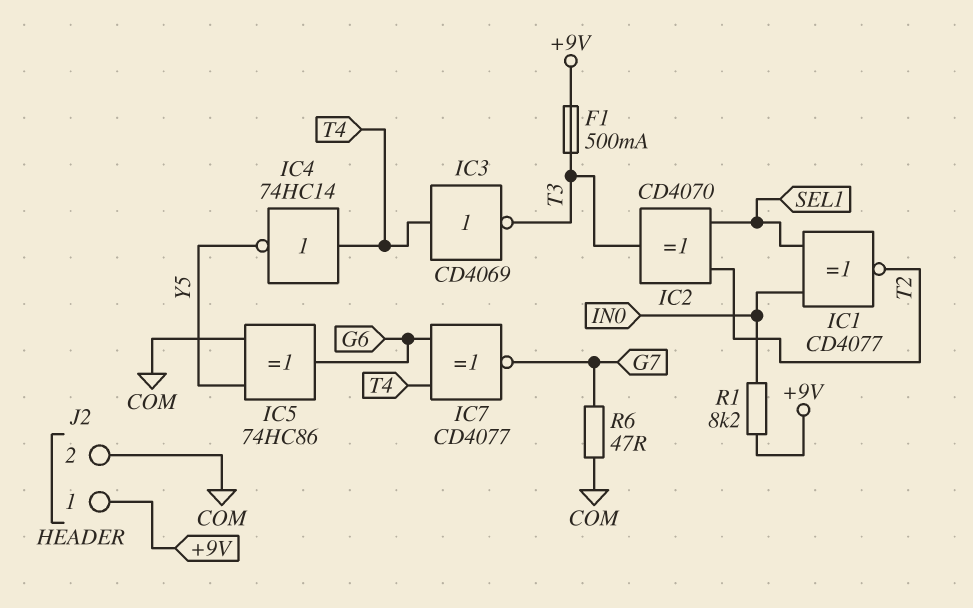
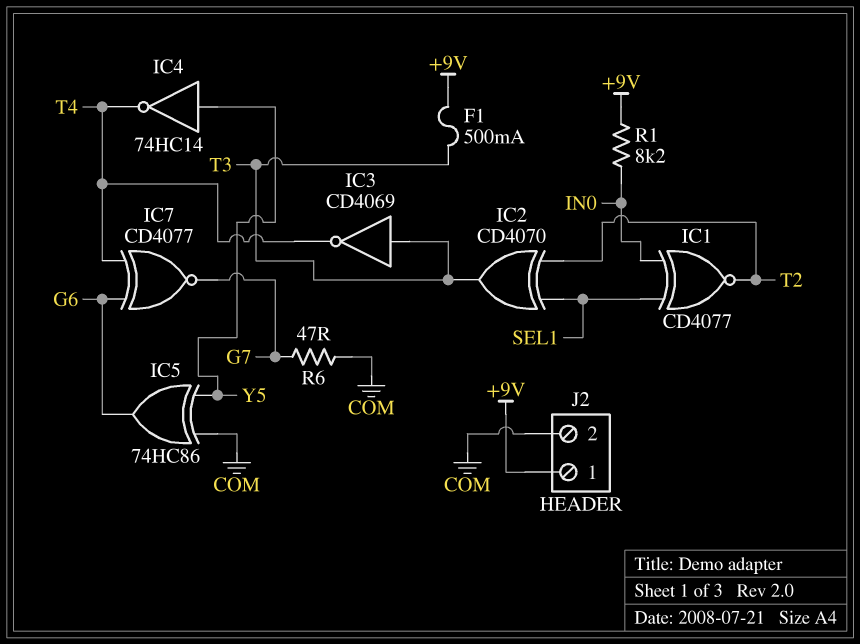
IC3: NOT CD4069 (in T4, out T3) -> NOT CD4069 (in T3, out T4)
IC4: NOT 74HC14 (in T4, out Y5) -> NOT 74HC14 (in Y5, out T4)

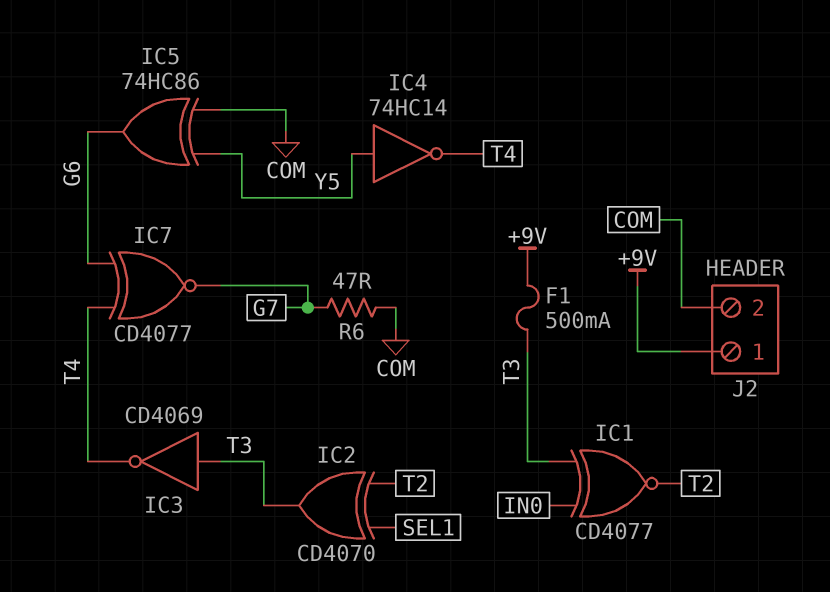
IC1: XNOR CD4077 (in IN0, in SEL1, out T2) -> XNOR CD4077 (in IN0, in T3, out T2)
R1: 8.2k (+9V, IN0) -> none

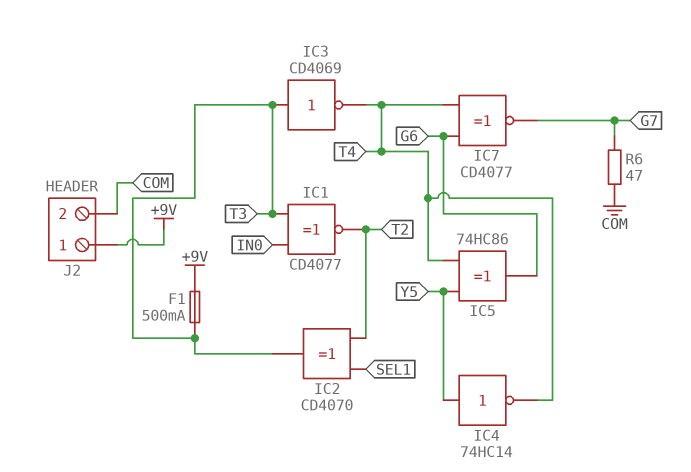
IC5: XOR 74HC86 (in COM, in Y5, out G6) -> XOR 74HC86 (in T4, in Y5, out G6)

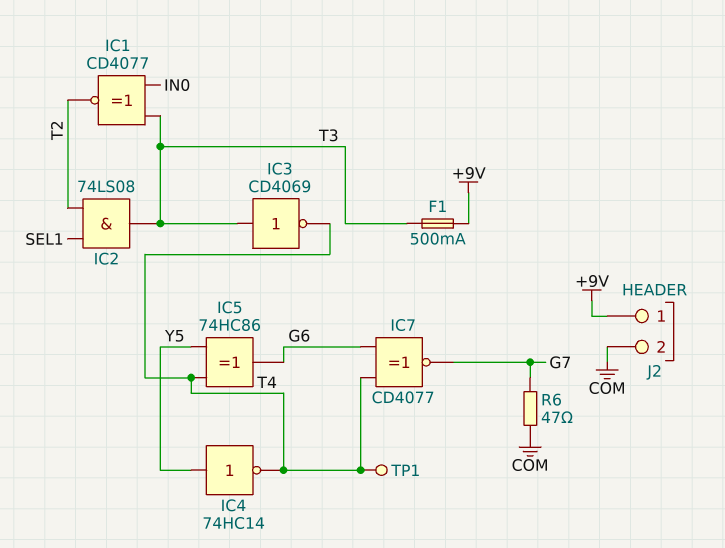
IC2: XOR CD4070 (in SEL1, in T2, out T3) -> AND 74LS08 (in SEL1, in T2, out T3)
TP1: none -> test point (T4)

